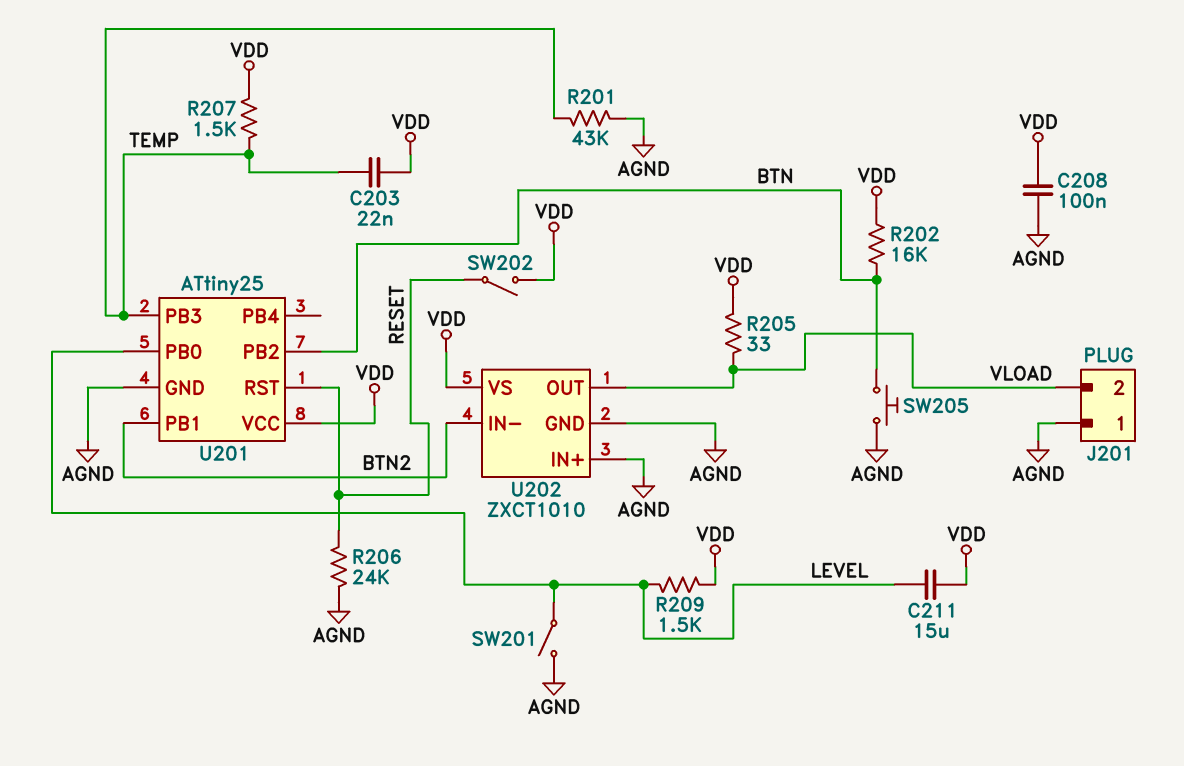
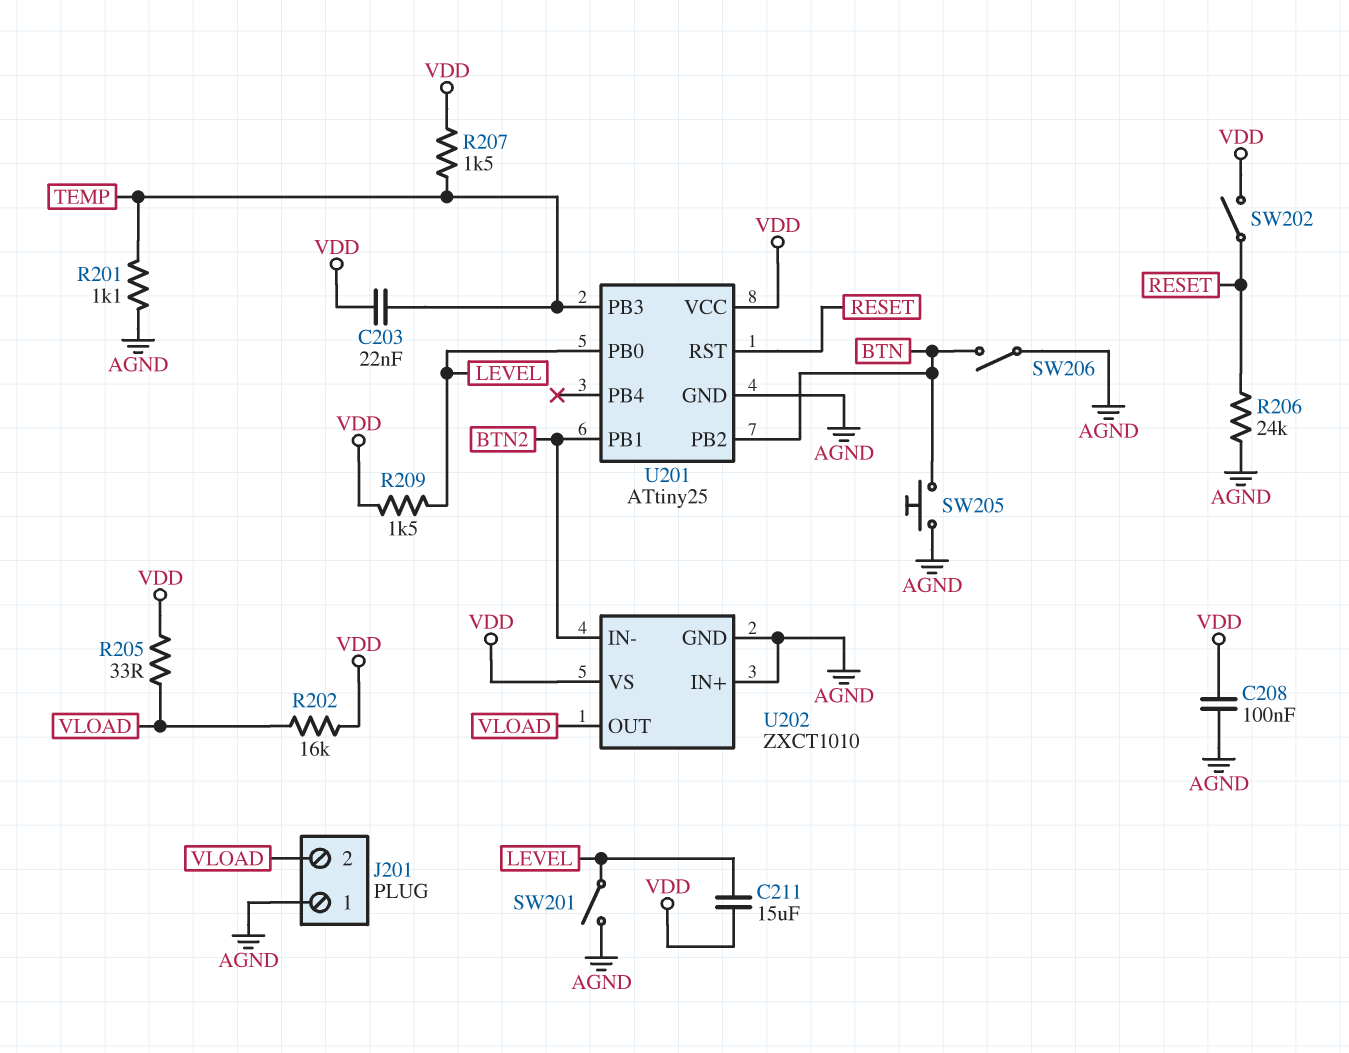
R201: 43k (AGND, TEMP) -> 1.1k (AGND, TEMP)
R202: 16k (BTN, VDD) -> 16k (VDD, VLOAD)
SW206: none -> switch (AGND, BTN)

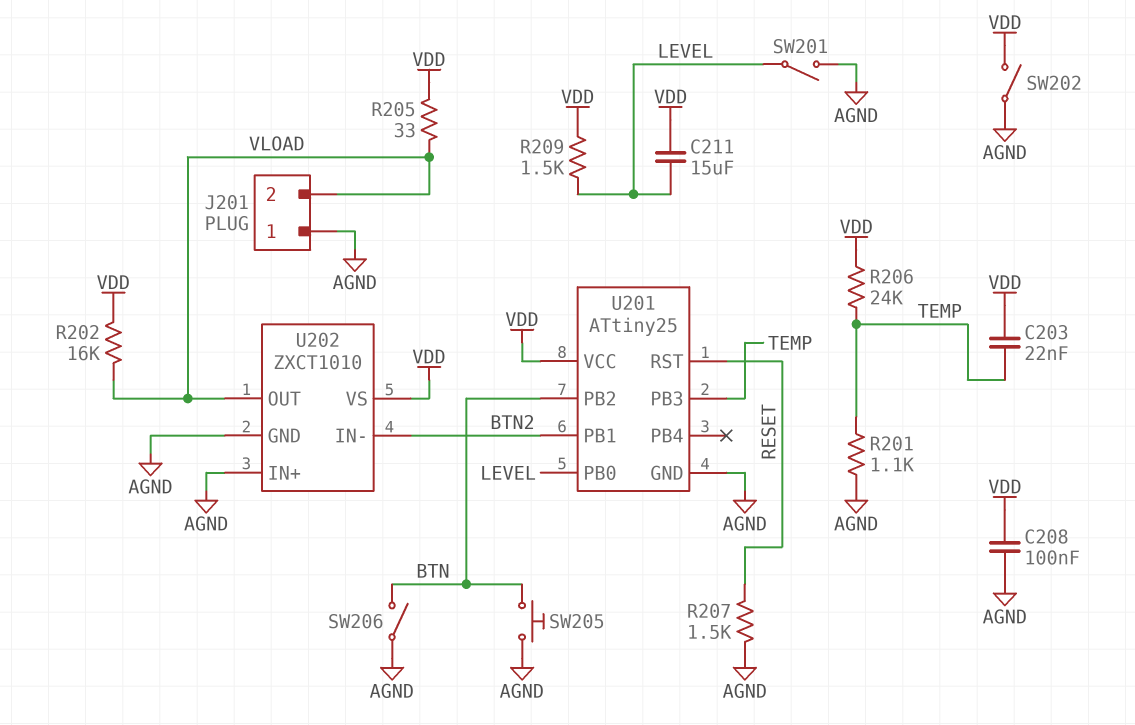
R206: 24k (AGND, RESET) -> 24k (TEMP, VDD)
R207: 1.5k (TEMP, VDD) -> 1.5k (AGND, RESET)
SW202: switch (RESET, VDD) -> switch (AGND, VDD)

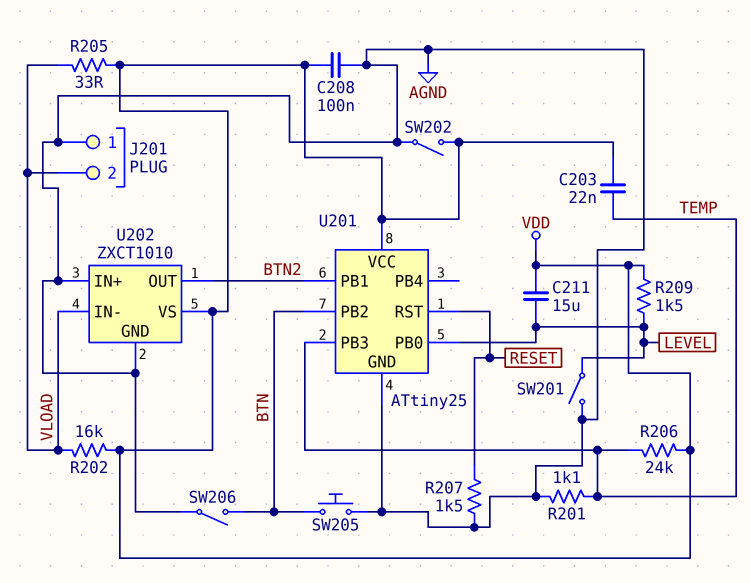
U202 pin IN-: BTN2 -> VLOAD
U202 pin OUT: VLOAD -> BTN2

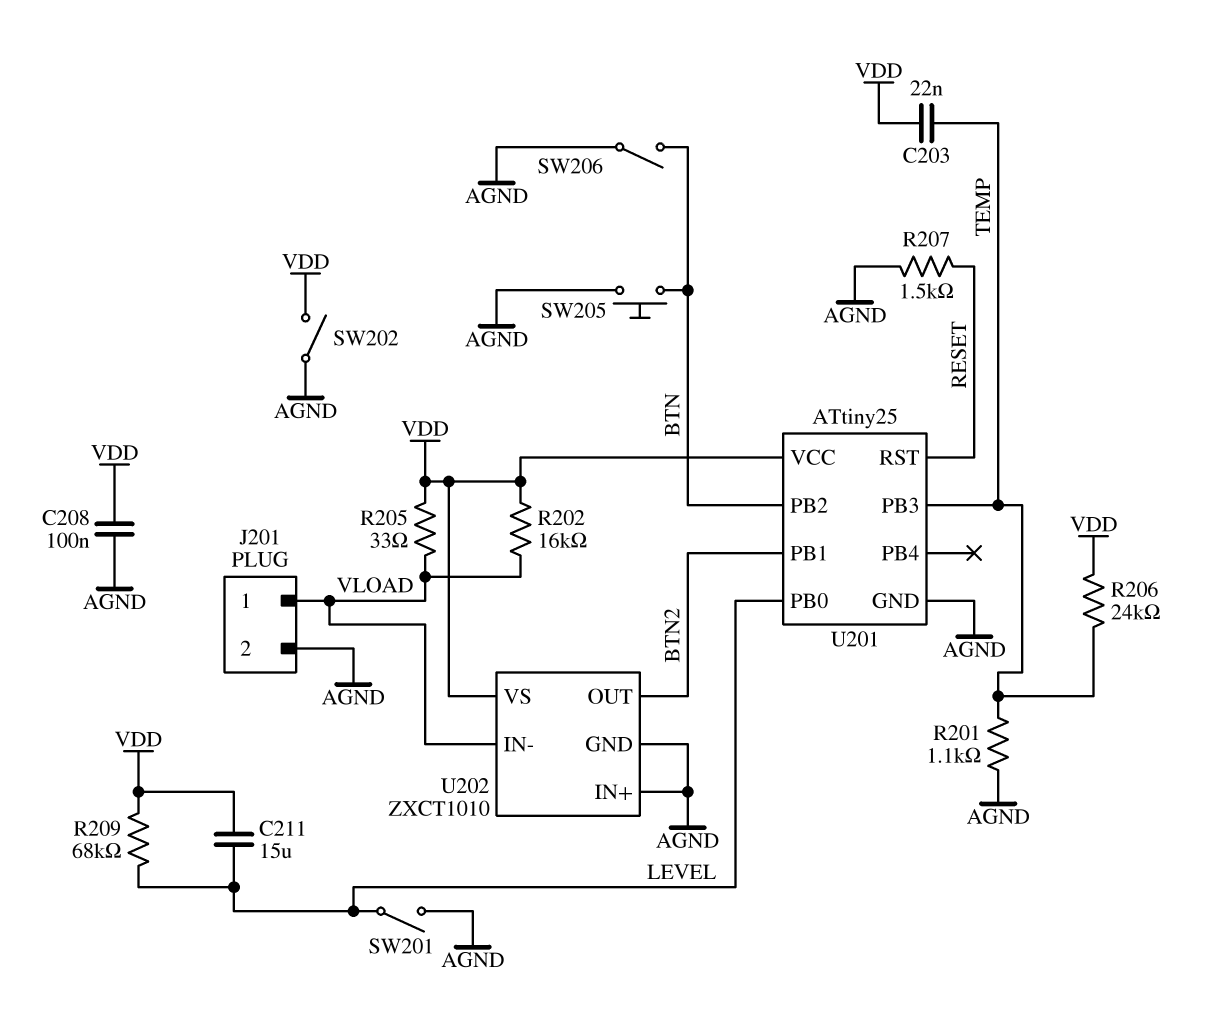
J201 pin 1: AGND -> VLOAD
J201 pin 2: VLOAD -> AGND
R209: 1.5k (LEVEL, VDD) -> 68k (LEVEL, VDD)

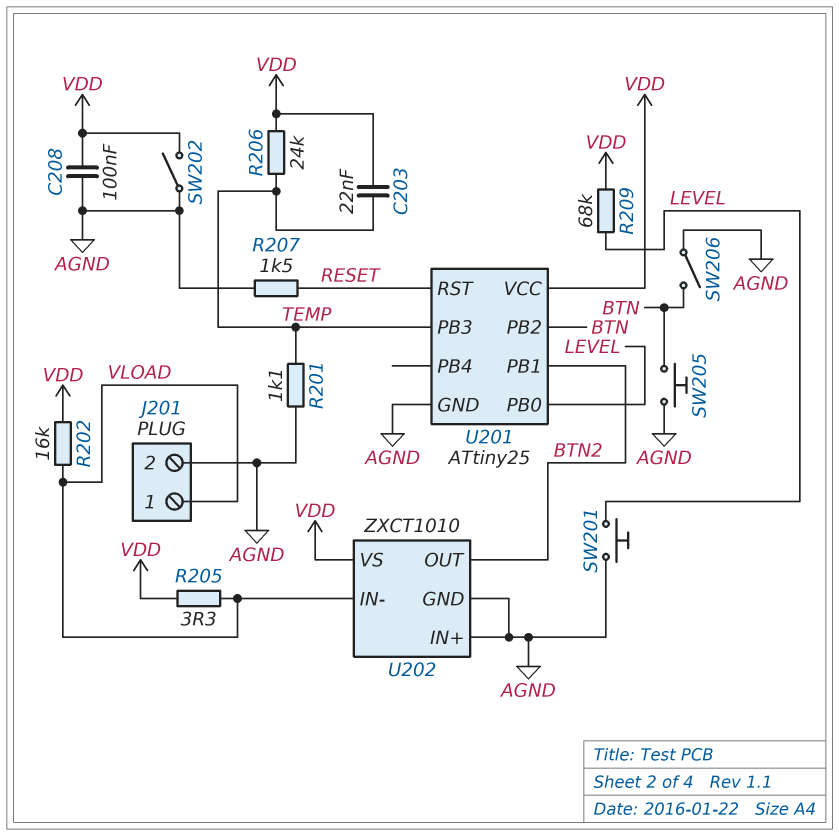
C211: 15uF (LEVEL, VDD) -> none
R205: 33 (VDD, VLOAD) -> 3.3 (VDD, VLOAD)
SW201: switch (AGND, LEVEL) -> button (AGND, LEVEL)

